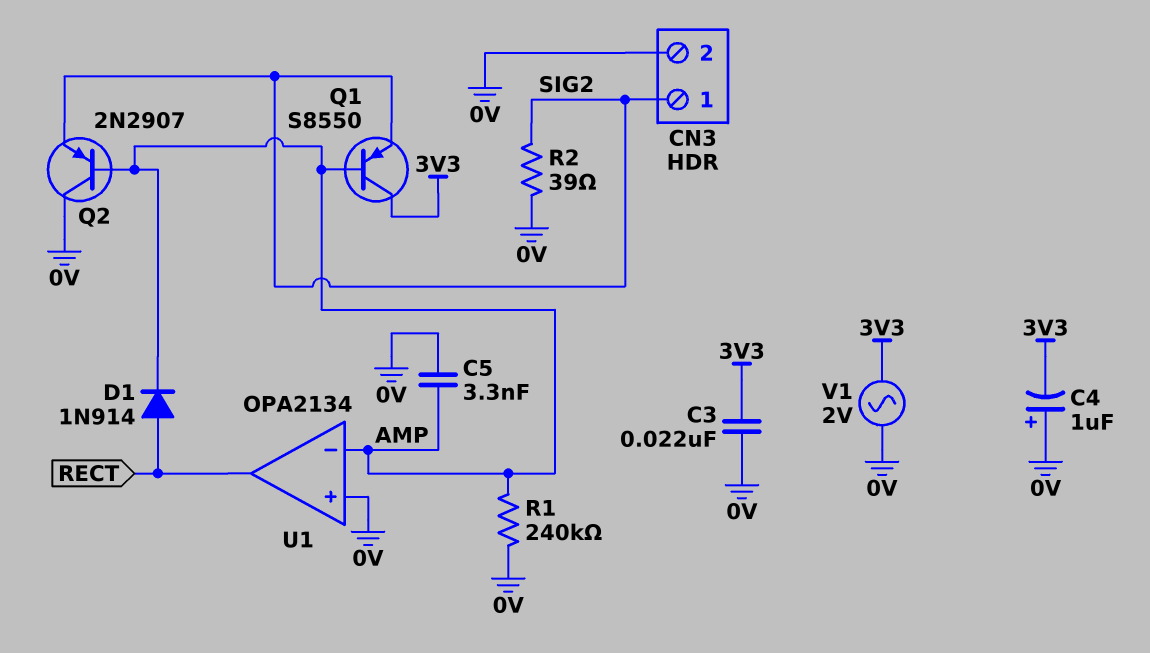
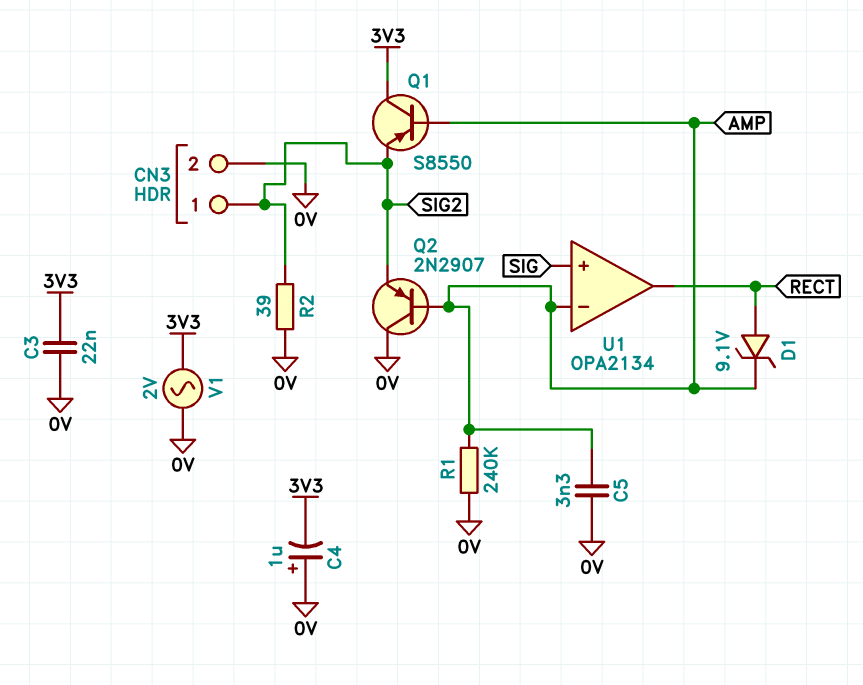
D1: diode 1N914 (A RECT, K AMP) -> zener 9.1V (A RECT, K AMP)
U1 pin in+: 0V -> SIG

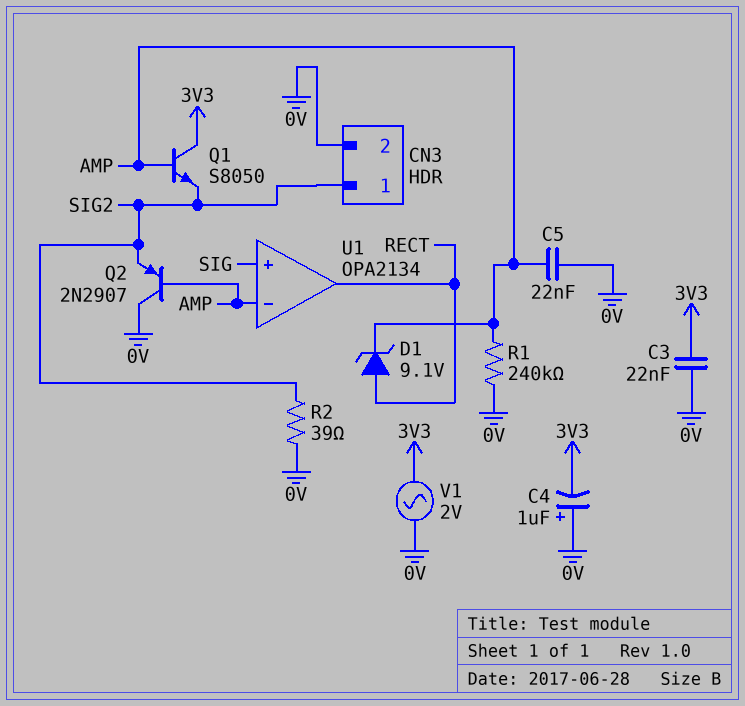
C5: 3.3nF (0V, AMP) -> 22nF (0V, AMP)
Q1: PNP S8550 (B AMP, C 3V3, E SIG2) -> NPN S8050 (B AMP, C 3V3, E SIG2)

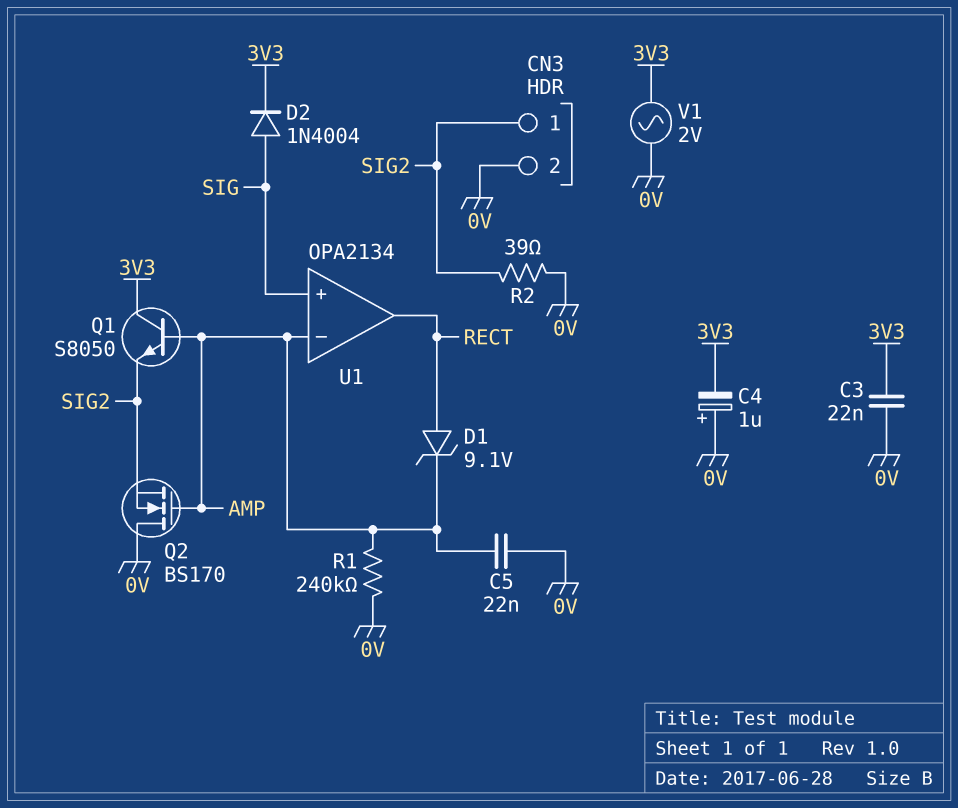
D2: none -> diode 1N4004 (A SIG, K 3V3)
Q2: PNP 2N2907 (B AMP, C 0V, E SIG2) -> NMOS BS170 (G AMP, D 0V, S SIG2)

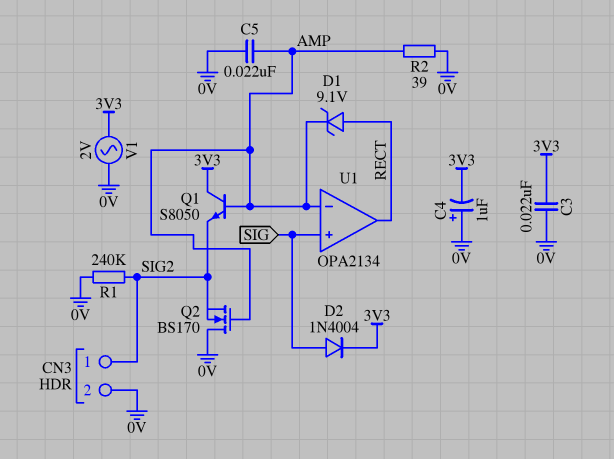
R1: 240k (0V, AMP) -> 240k (0V, SIG2)
R2: 39 (0V, SIG2) -> 39 (0V, AMP)

